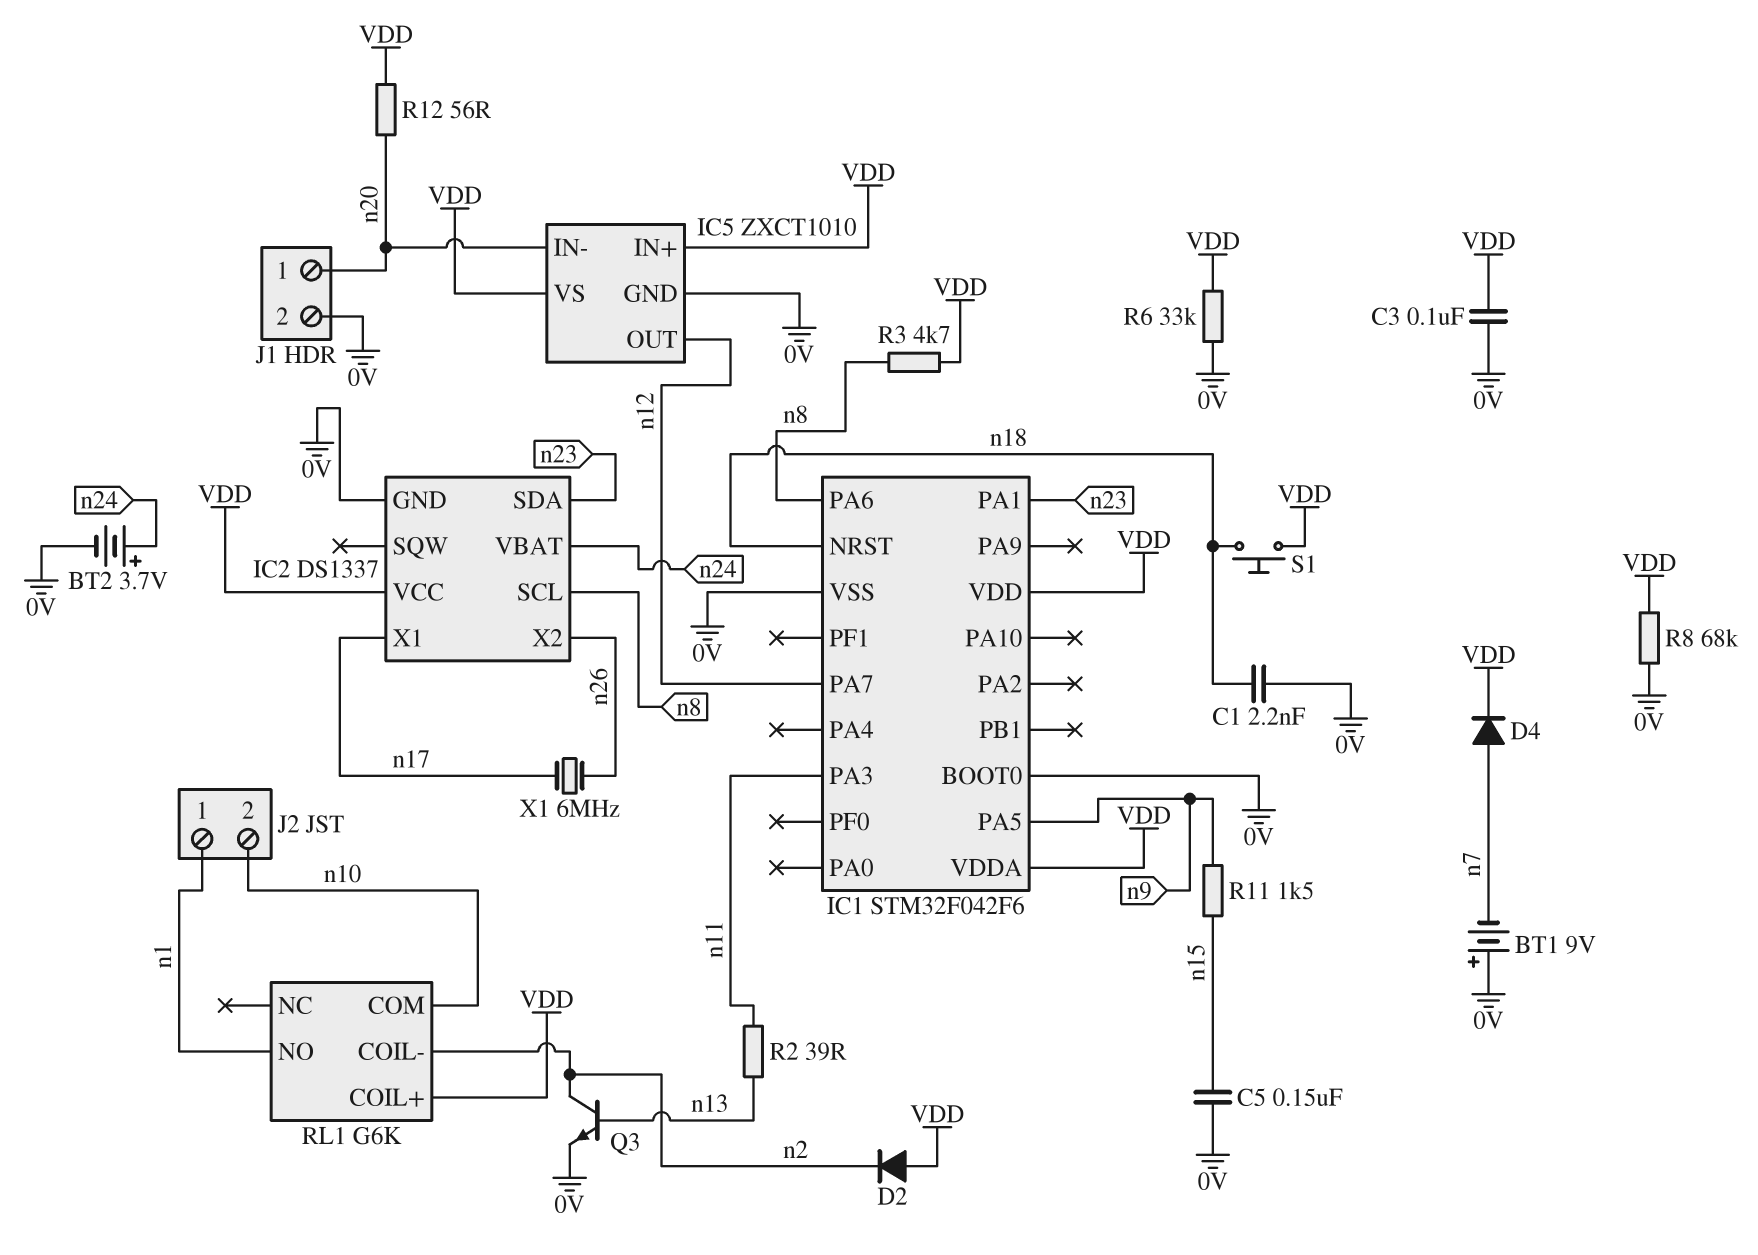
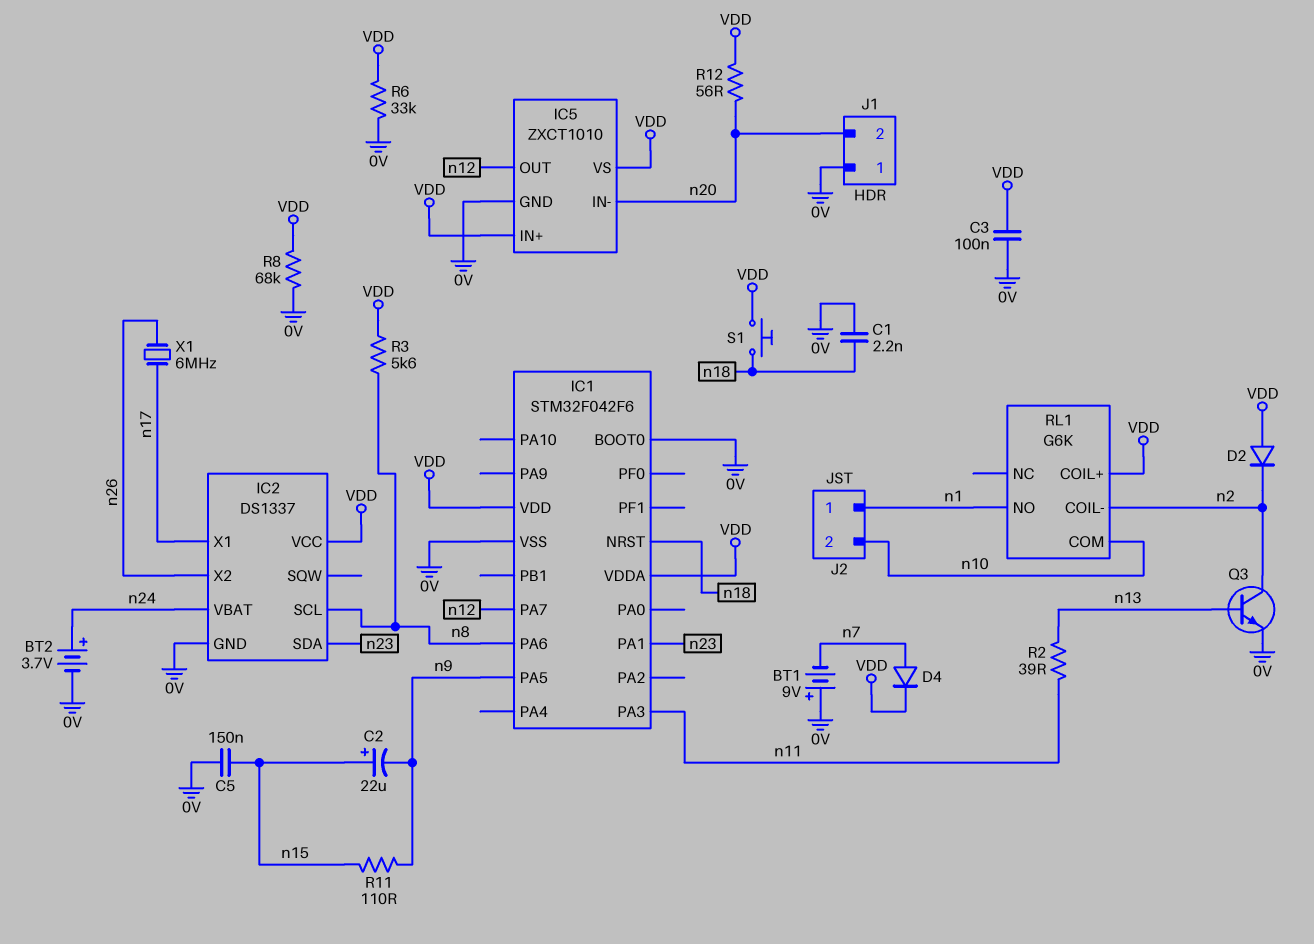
C2: none -> 22uF (plus n15, minus n9)
J1 pin 1: n20 -> 0V
J1 pin 2: 0V -> n20
R3: 4.7k (VDD, n8) -> 5.6k (VDD, n8)
R11: 1.5k (n9, n15) -> 110 (n9, n15)

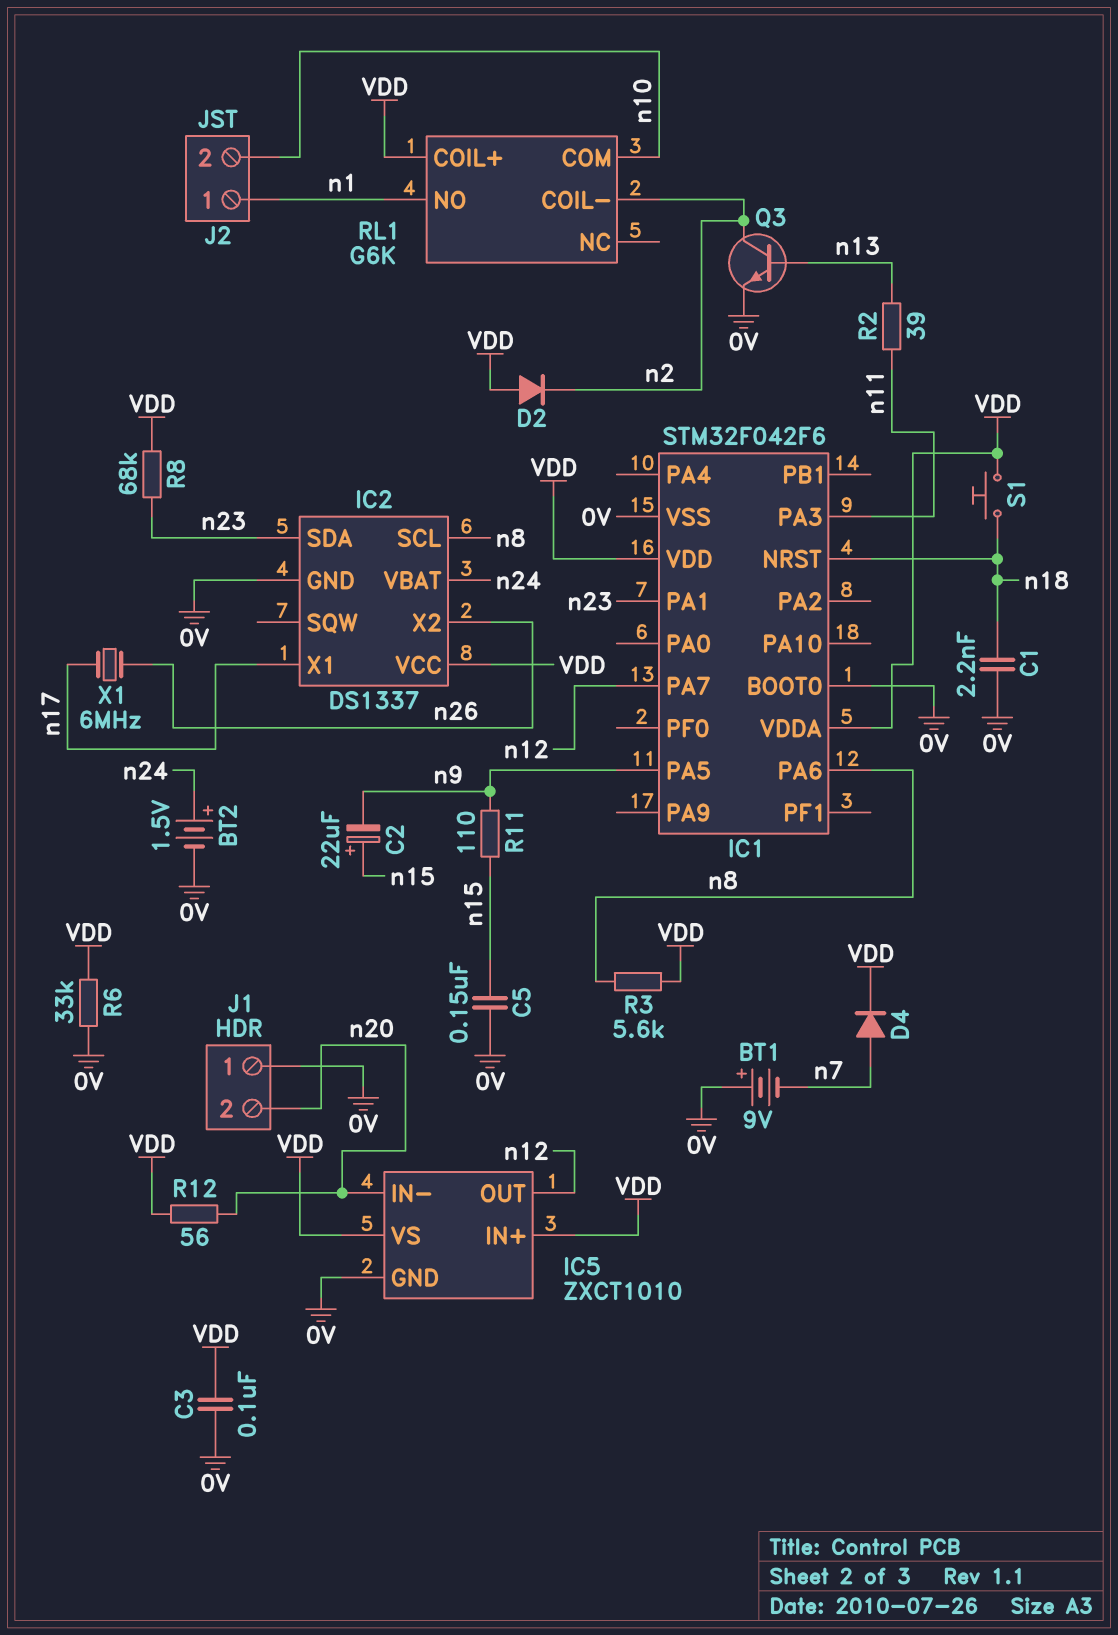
BT2: 3.7V (plus n24, minus 0V) -> 1.5V (plus n24, minus 0V)
R8: 68k (0V, VDD) -> 68k (VDD, n23)

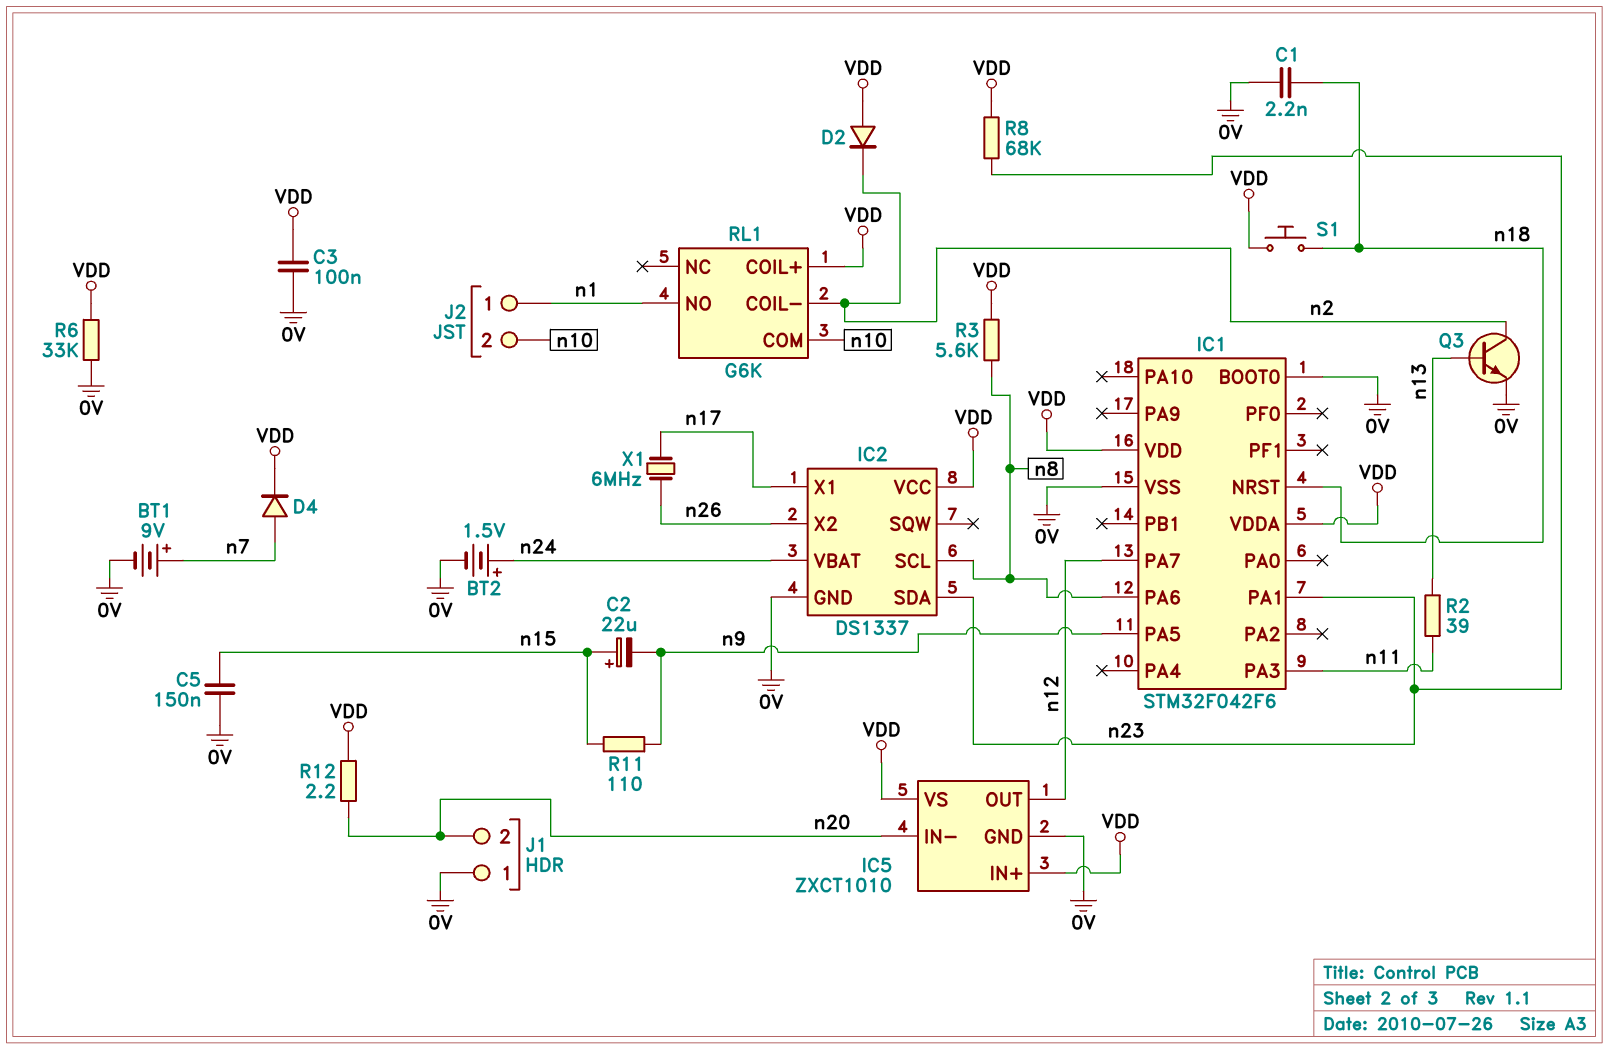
BT1: 9V (plus 0V, minus n7) -> 9V (plus n7, minus 0V)
R12: 56 (VDD, n20) -> 2.2 (VDD, n20)

